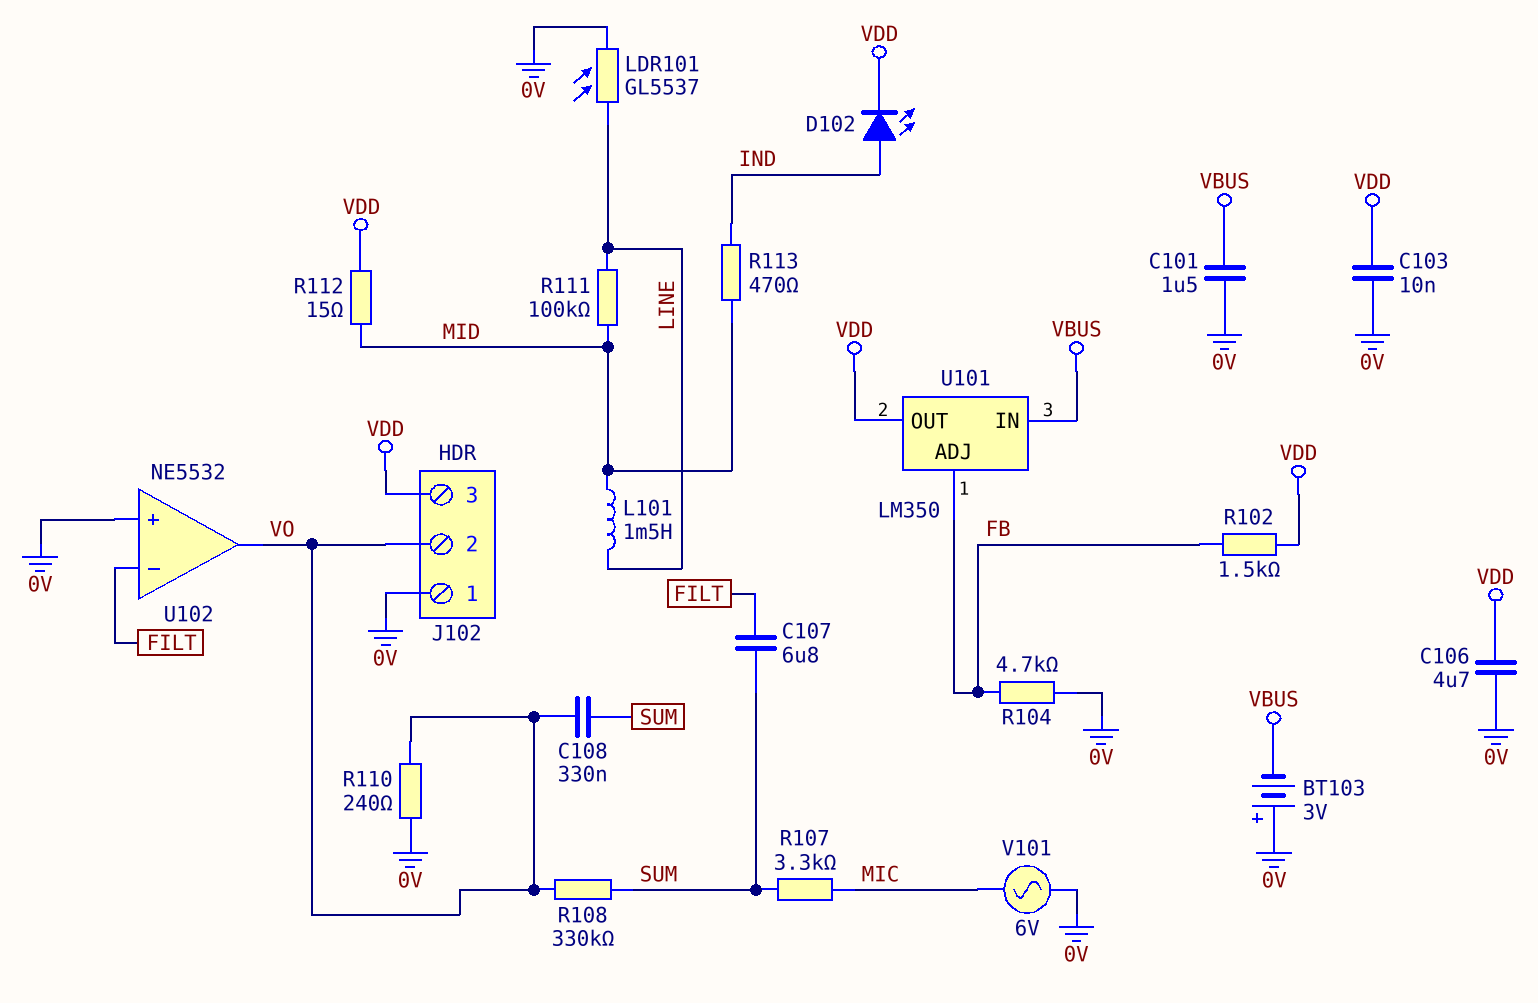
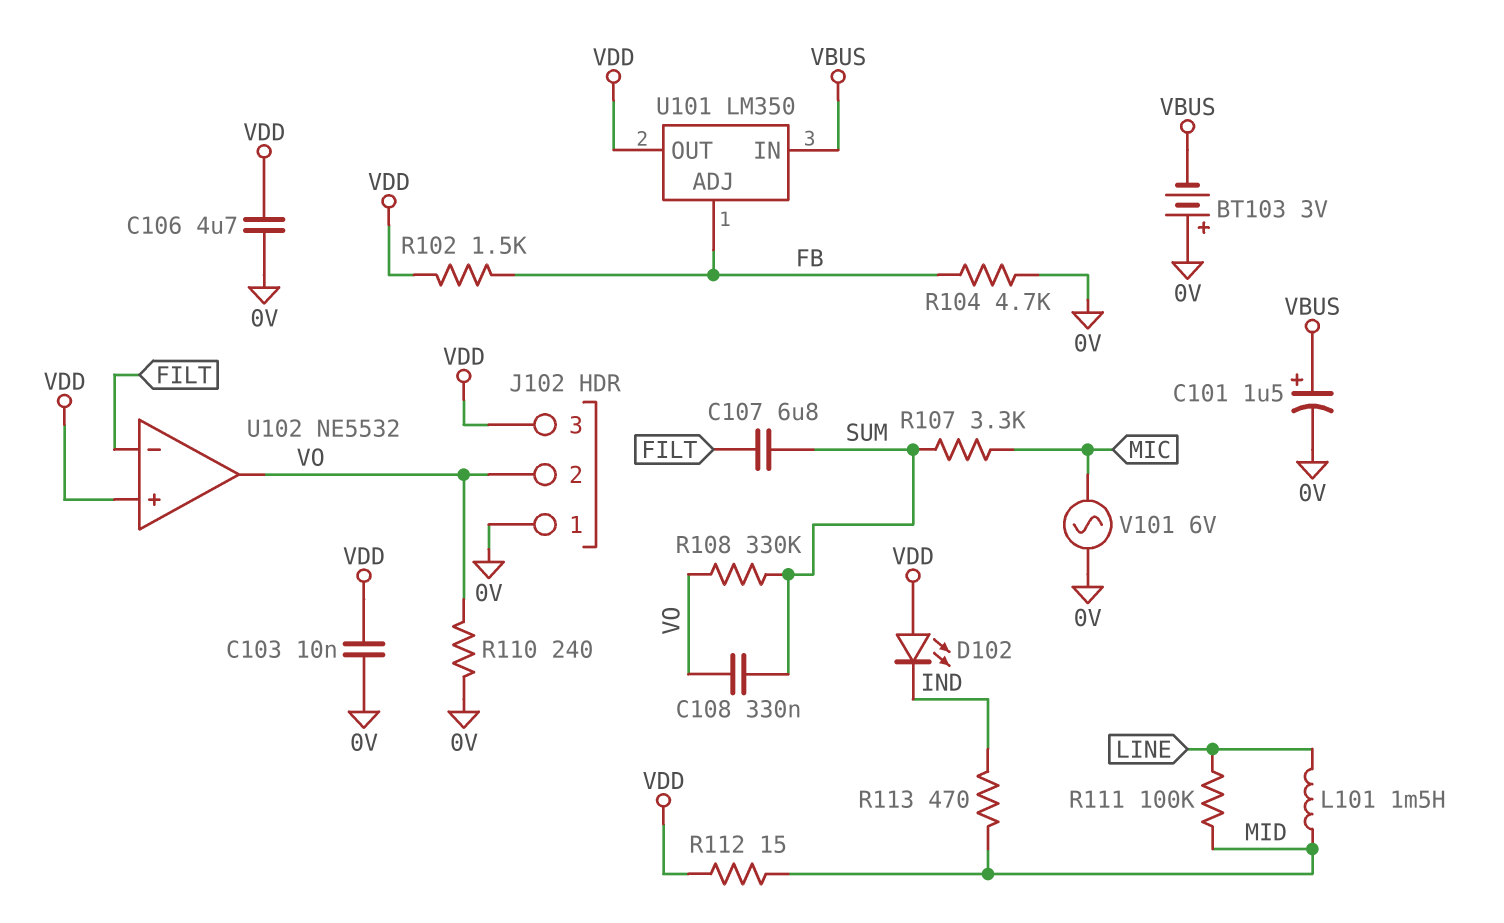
C101: 1.5uF (0V, VBUS) -> 1.5uF (plus VBUS, minus 0V)
D102: LED (A IND, K VDD) -> LED (A VDD, K IND)
LDR101: GL5537 (0V, LINE) -> none
U102 pin in+: 0V -> VDD

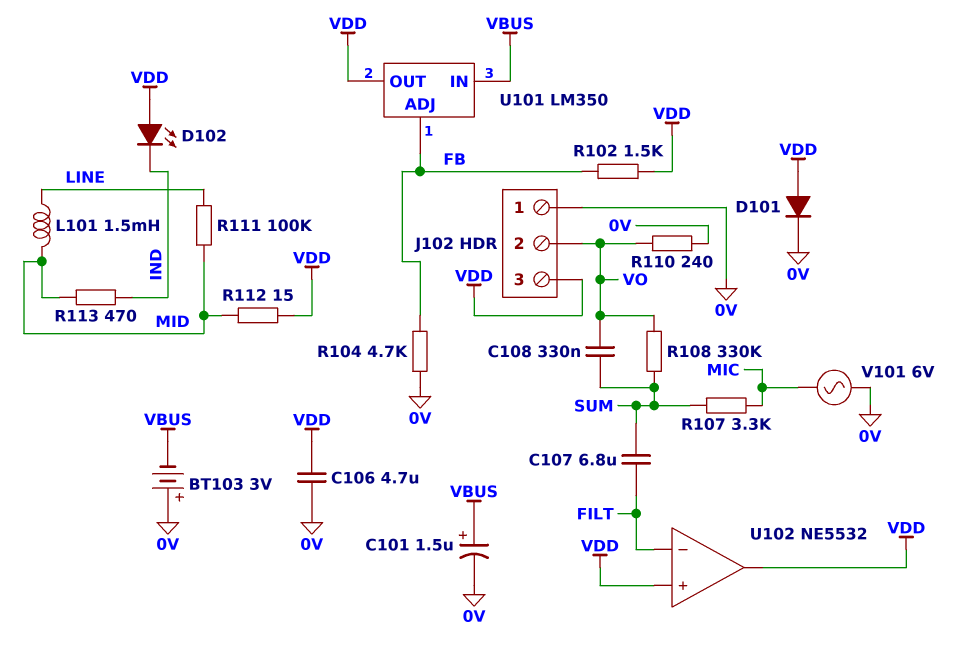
C103: 10nF (0V, VDD) -> none
D101: none -> diode (A VDD, K 0V)
U102 pin out: VO -> VDD

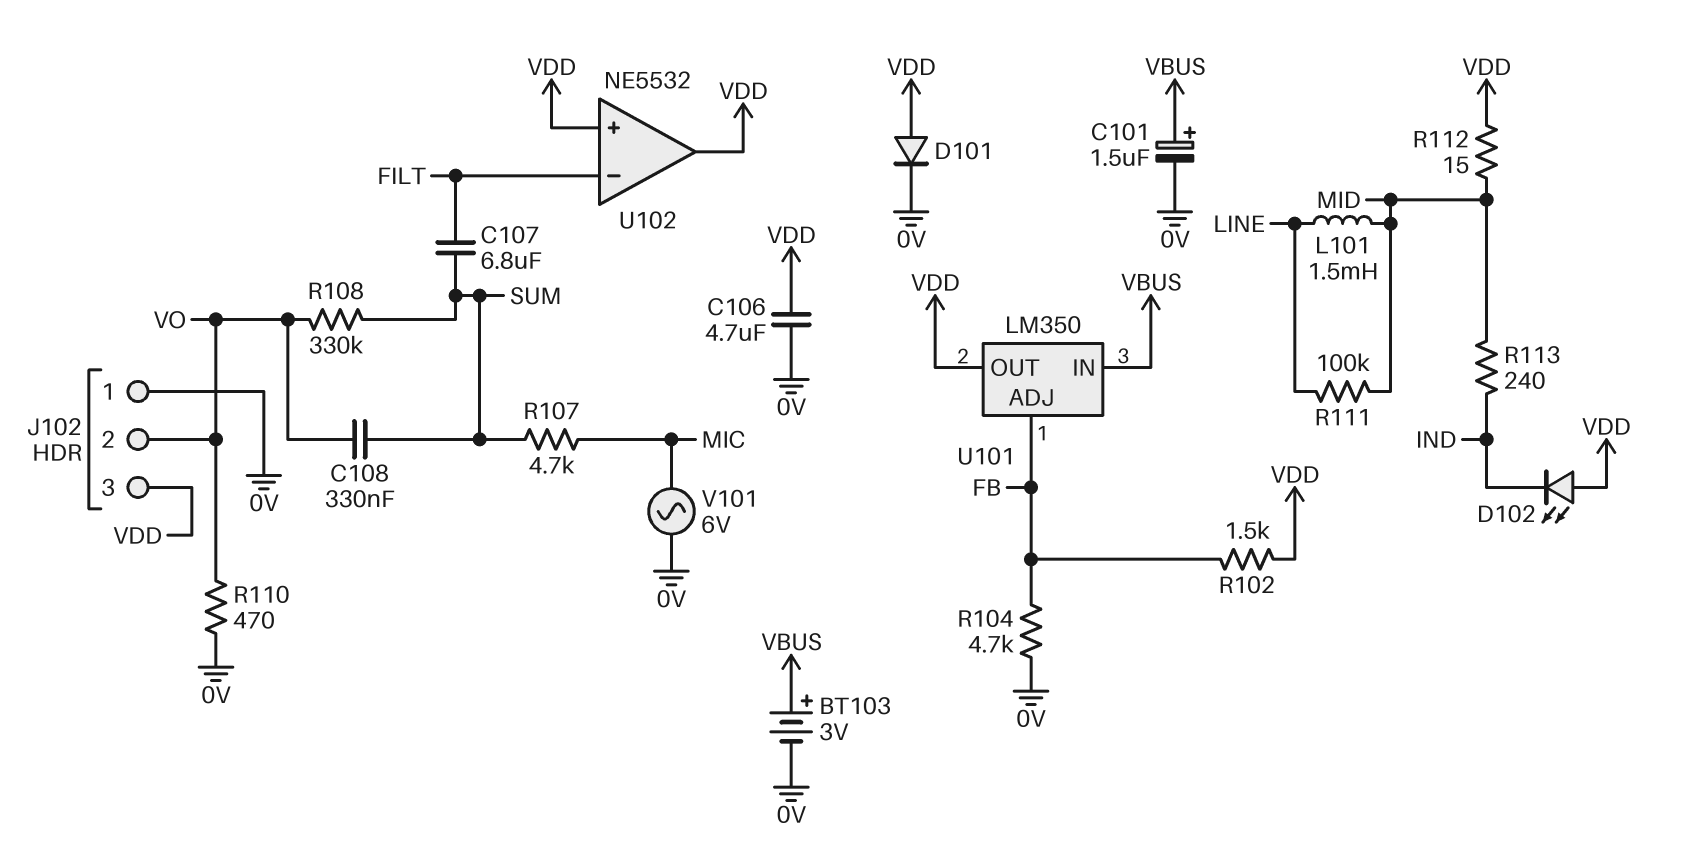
BT103: 3V (plus 0V, minus VBUS) -> 3V (plus VBUS, minus 0V)
R107: 3.3k (MIC, SUM) -> 4.7k (MIC, SUM)
R110: 240 (0V, VO) -> 470 (0V, VO)
R113: 470 (IND, MID) -> 240 (IND, MID)

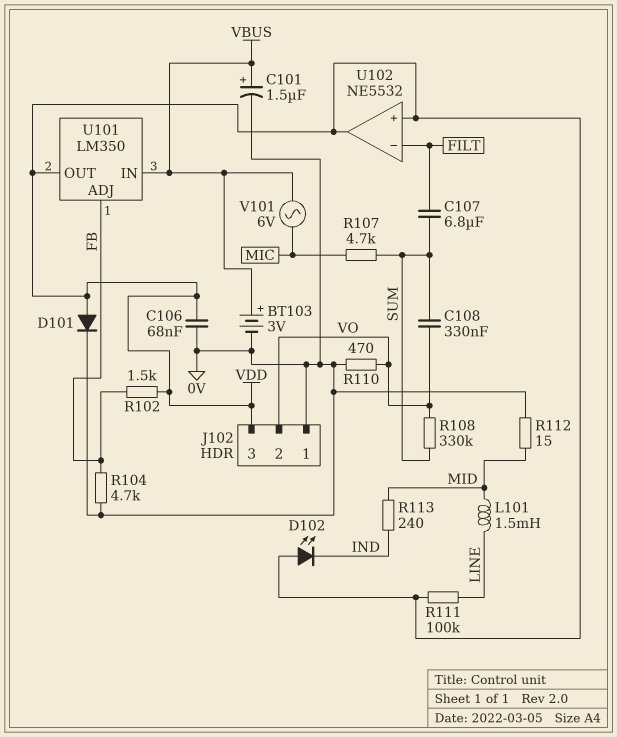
C106: 4.7uF (0V, VDD) -> 68nF (0V, VDD)
R111: 100k (LINE, MID) -> 100k (LINE, VDD)
R112: 15 (MID, VDD) -> 15 (0V, MID)
V101: AC 6V (0V, MIC) -> AC 6V (MIC, VBUS)

